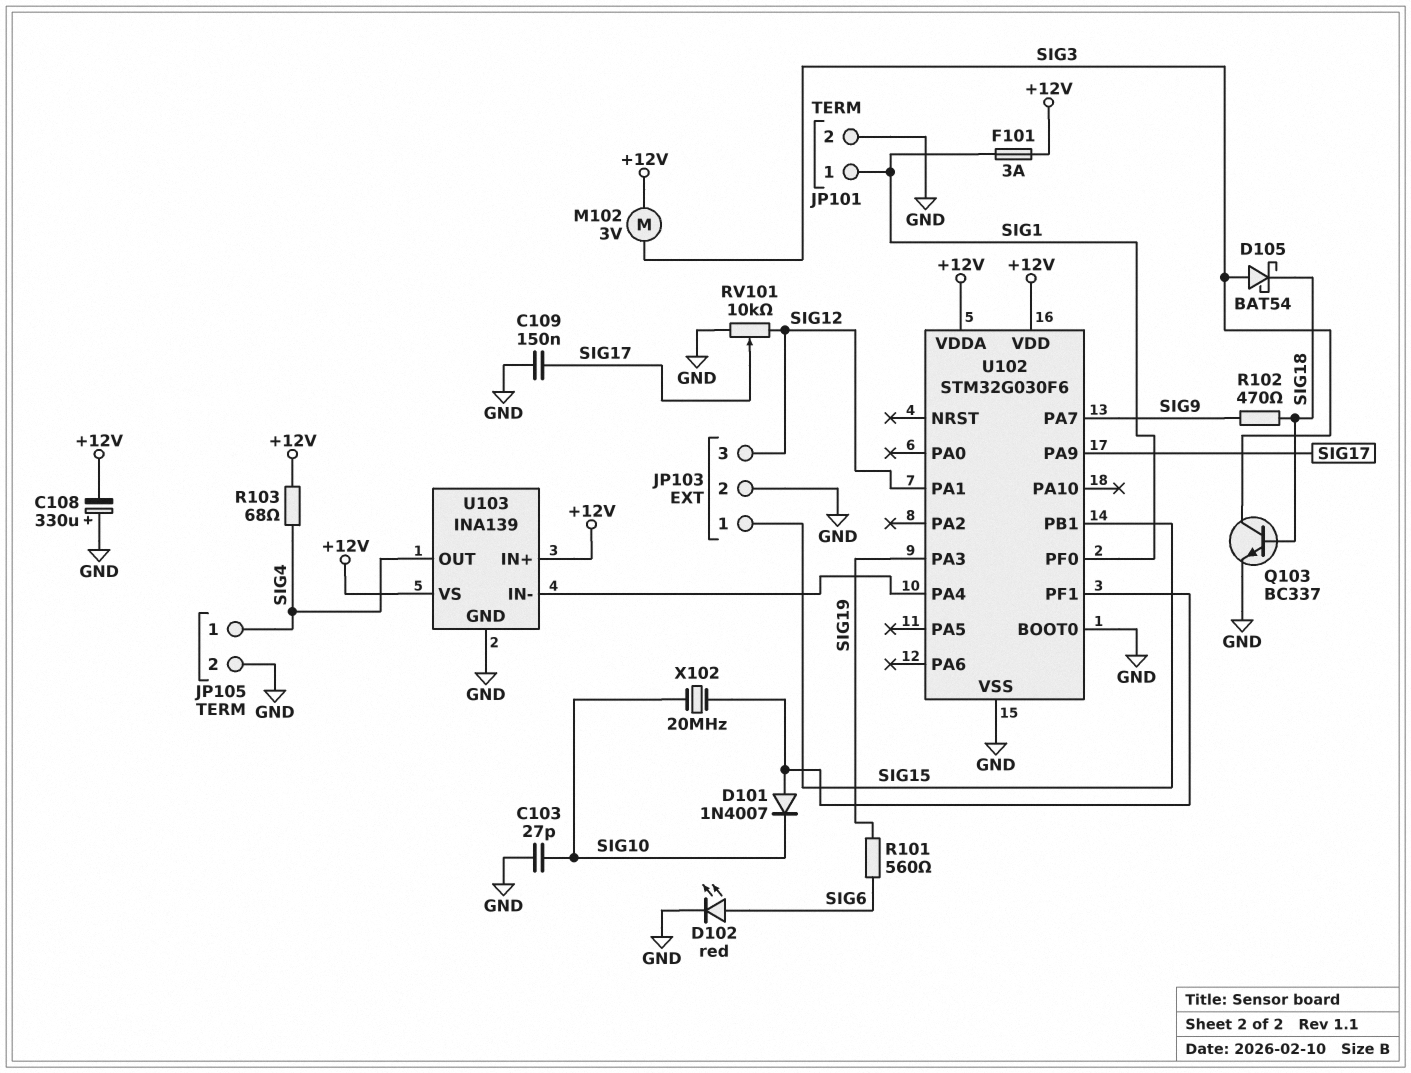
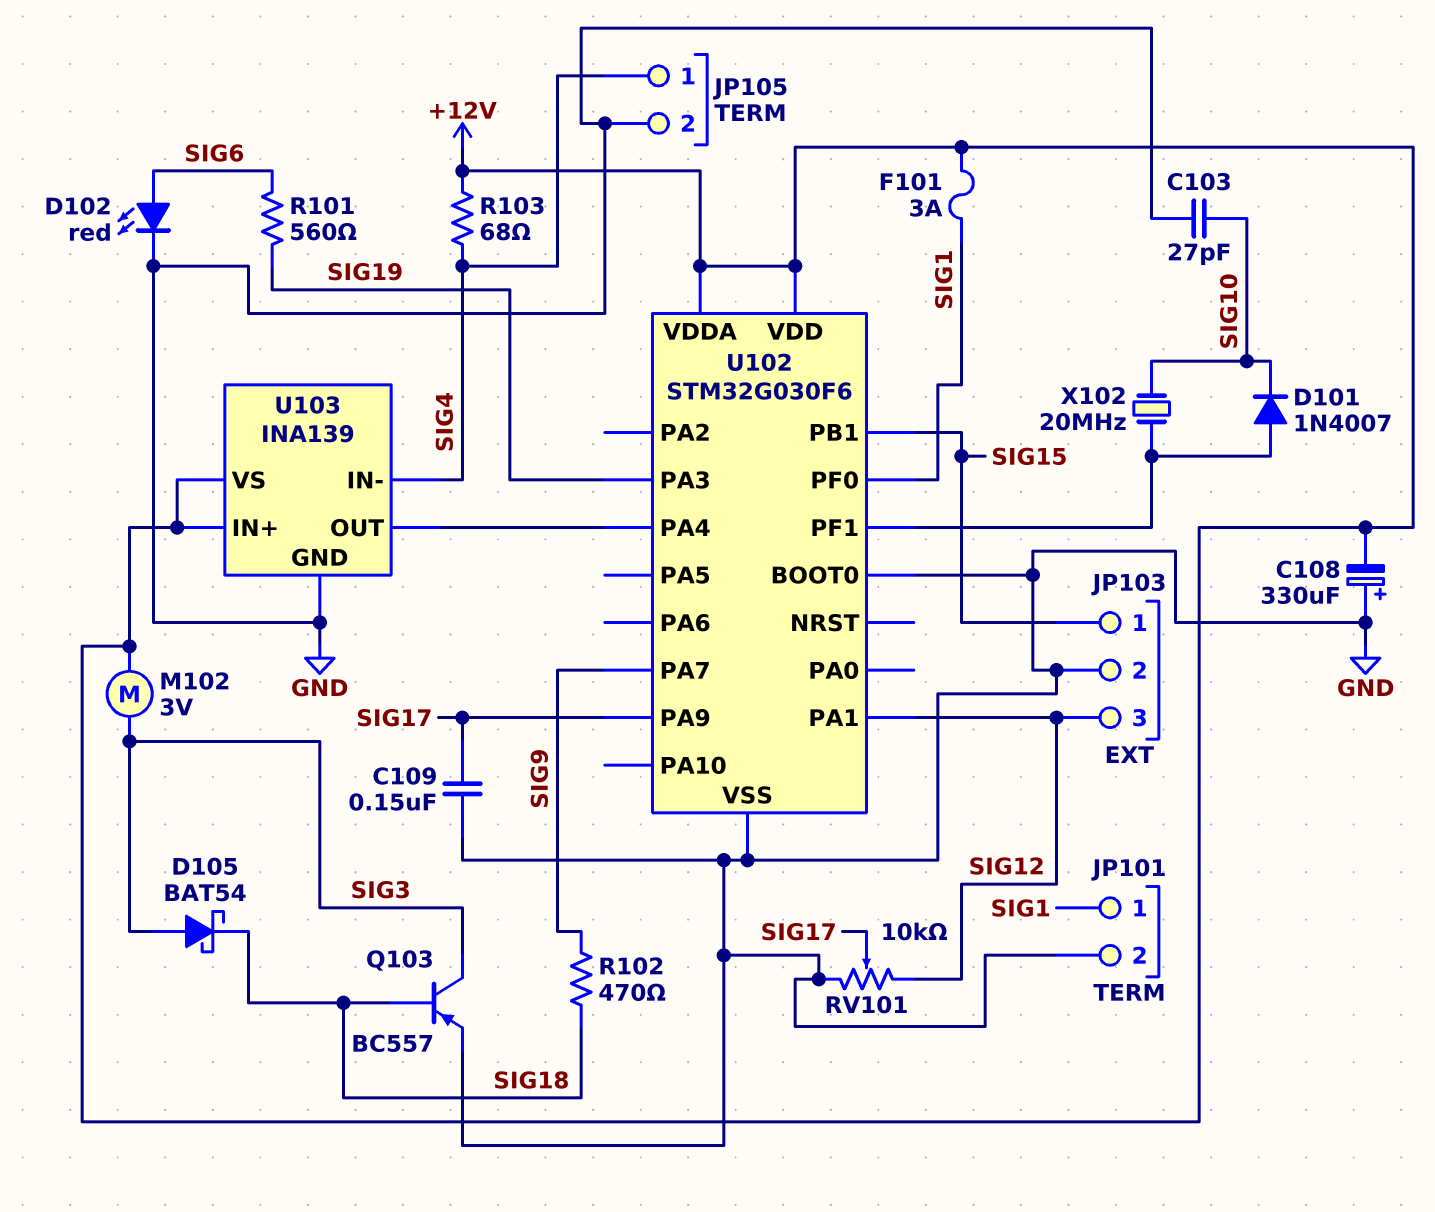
Q103: NPN BC337 (B SIG18, C SIG3, E GND) -> PNP BC557 (B SIG18, C SIG3, E GND)
U103 pin IN-: U102/PA4 -> SIG4
U103 pin OUT: SIG4 -> U102/PA4

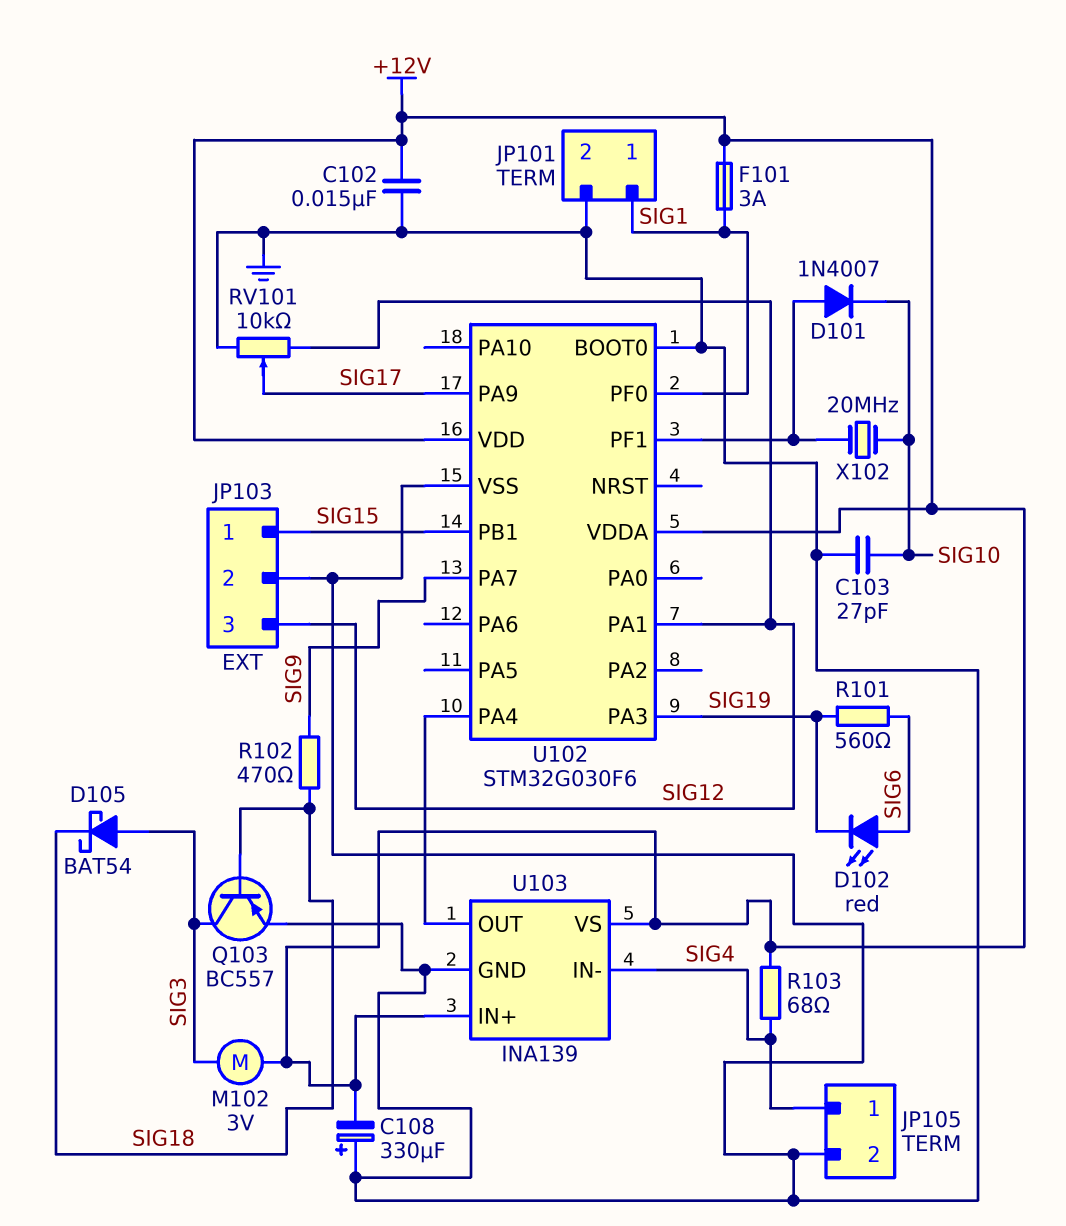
C102: none -> 15nF (+12V, GND)
C109: 150nF (GND, SIG17) -> none
D102: LED red (A SIG6, K GND) -> LED red (A SIG6, K SIG19)

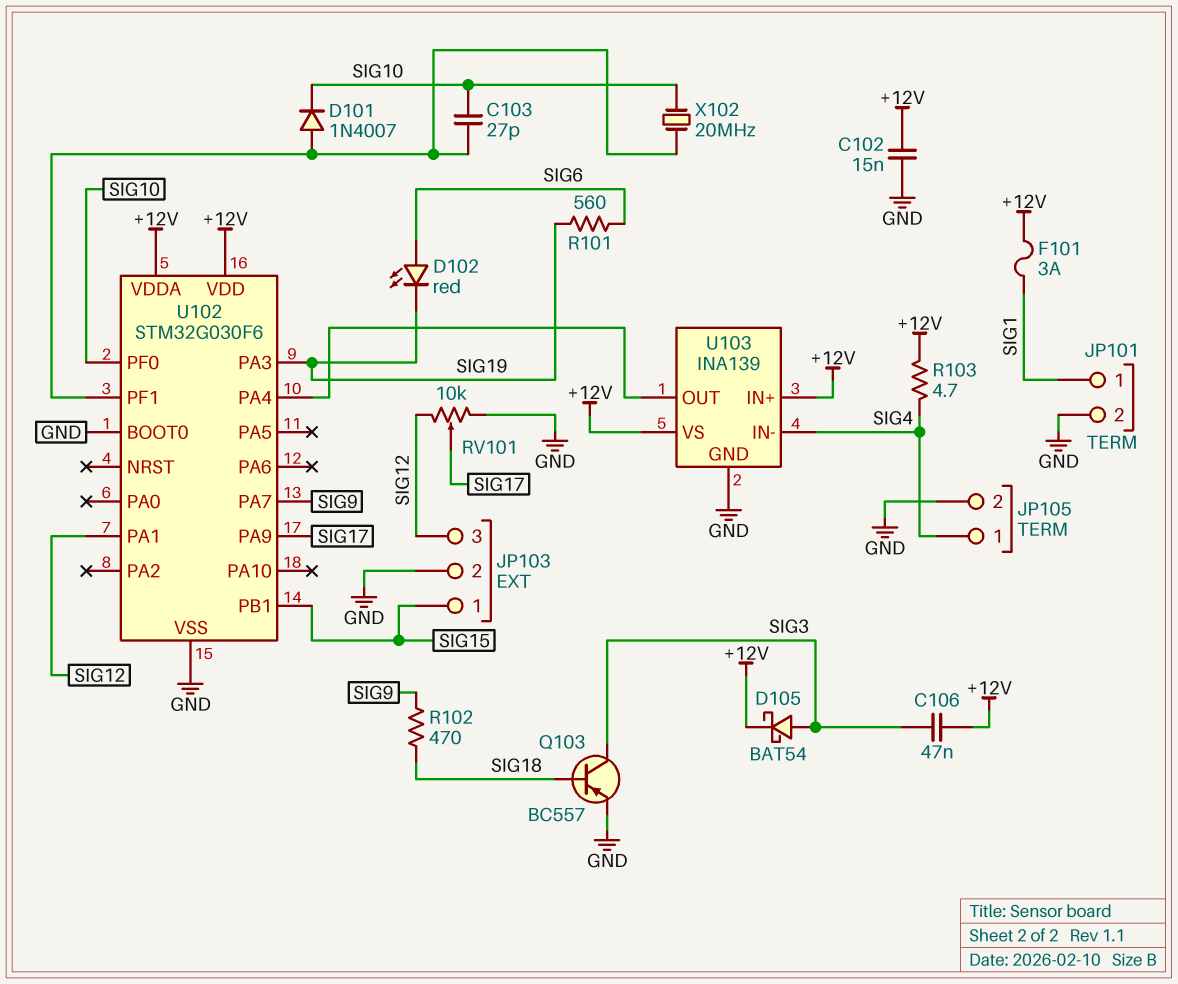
C103: 27pF (GND, SIG10) -> 27pF (SIG10, U102/PF1)
C106: none -> 47nF (+12V, SIG3)
C108: 330uF (plus GND, minus +12V) -> none
D105: schottky BAT54 (A SIG3, K SIG18) -> schottky BAT54 (A SIG3, K +12V)
M102: motor 3V (+12V, SIG3) -> none
R103: 68 (+12V, SIG4) -> 4.7 (+12V, SIG4)
U102 pin PF0: SIG1 -> SIG10

